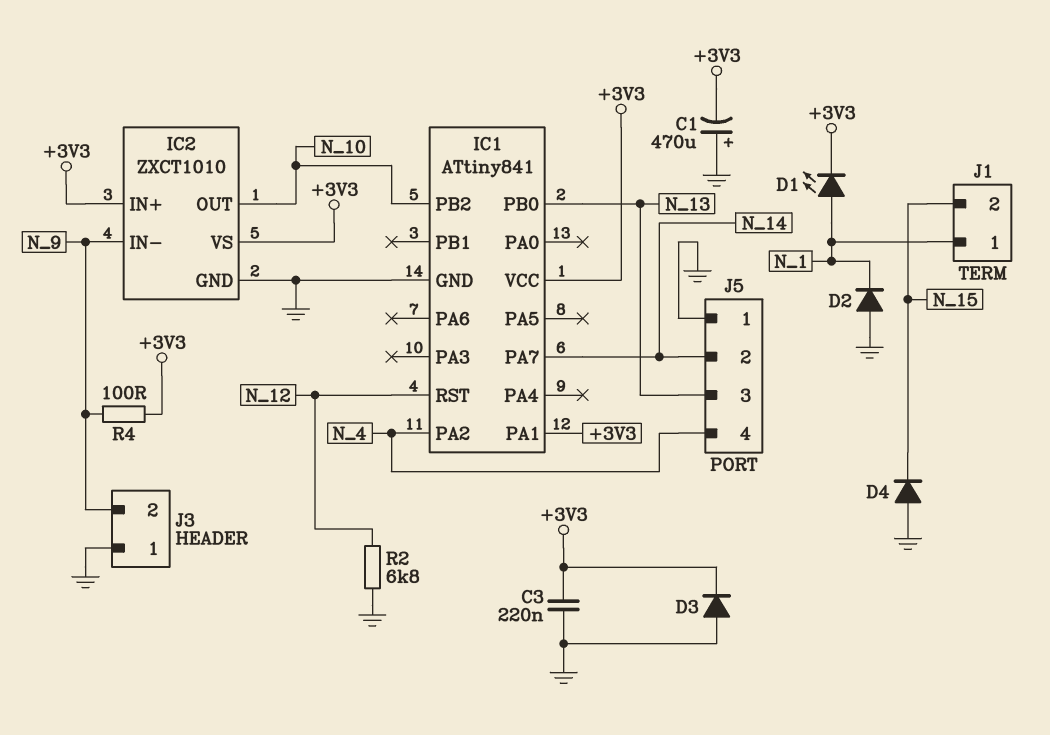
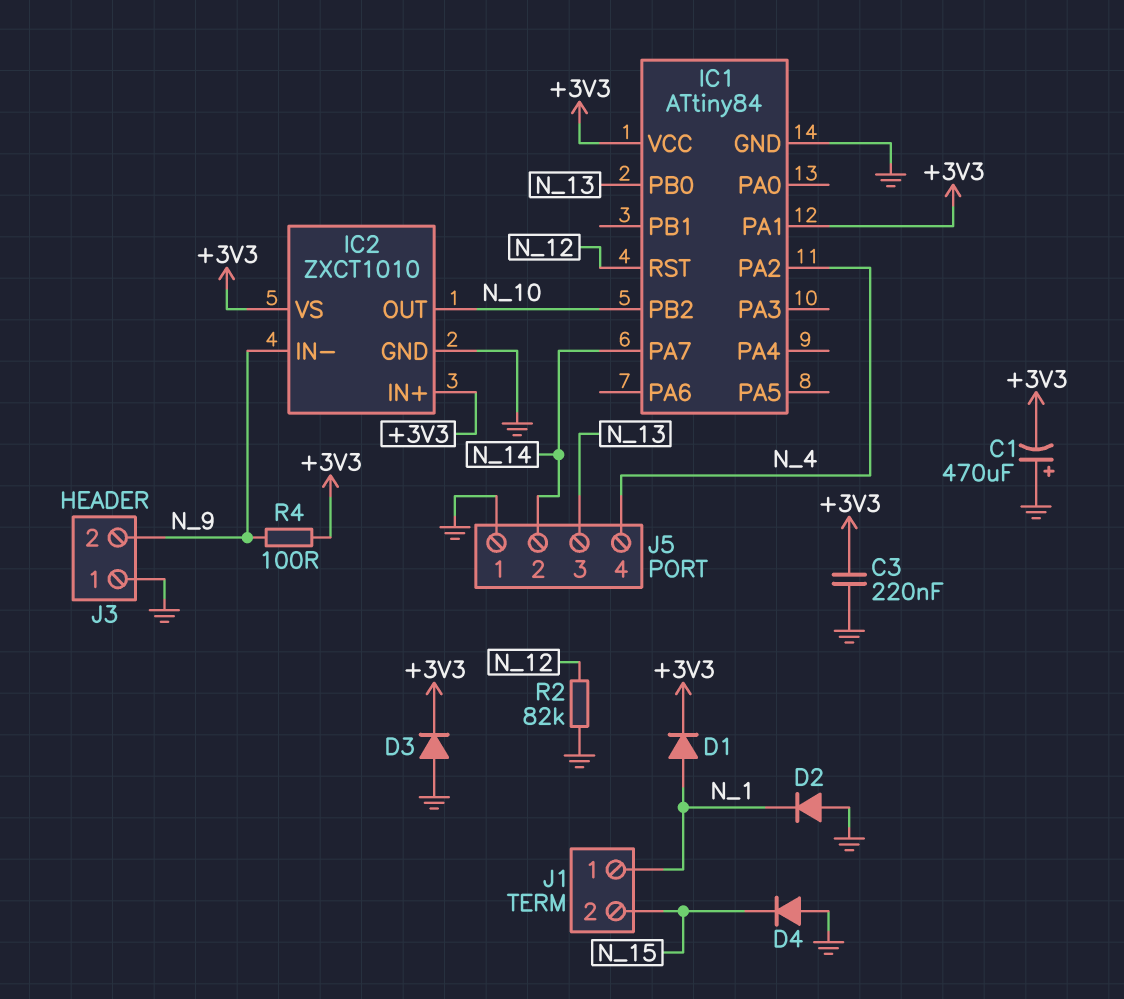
D1: LED (A N_1, K +3V3) -> diode (A N_1, K +3V3)
IC1: ATtiny841 -> ATtiny84
R2: 6.8k (GND, N_12) -> 82k (GND, N_12)

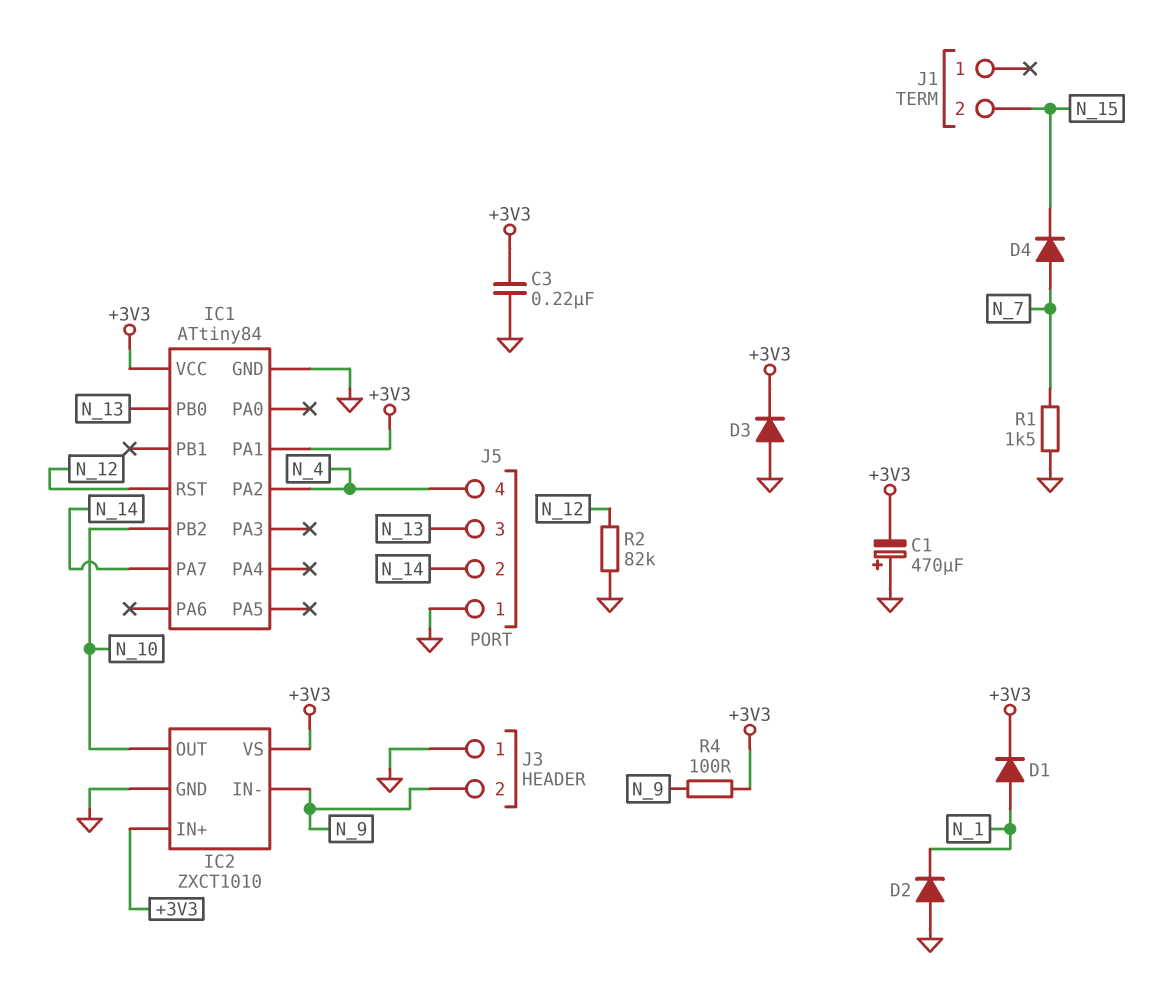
D4: diode (A GND, K N_15) -> diode (A N_7, K N_15)
J1 pin 1: N_1 -> none
R1: none -> 1.5k (GND, N_7)

